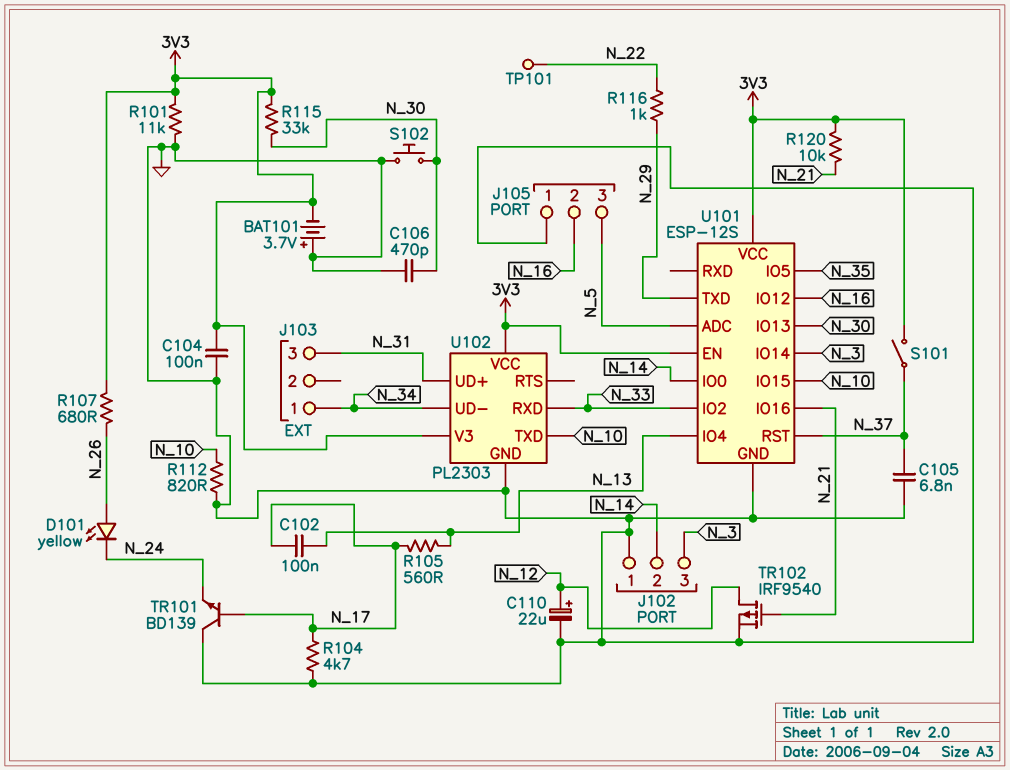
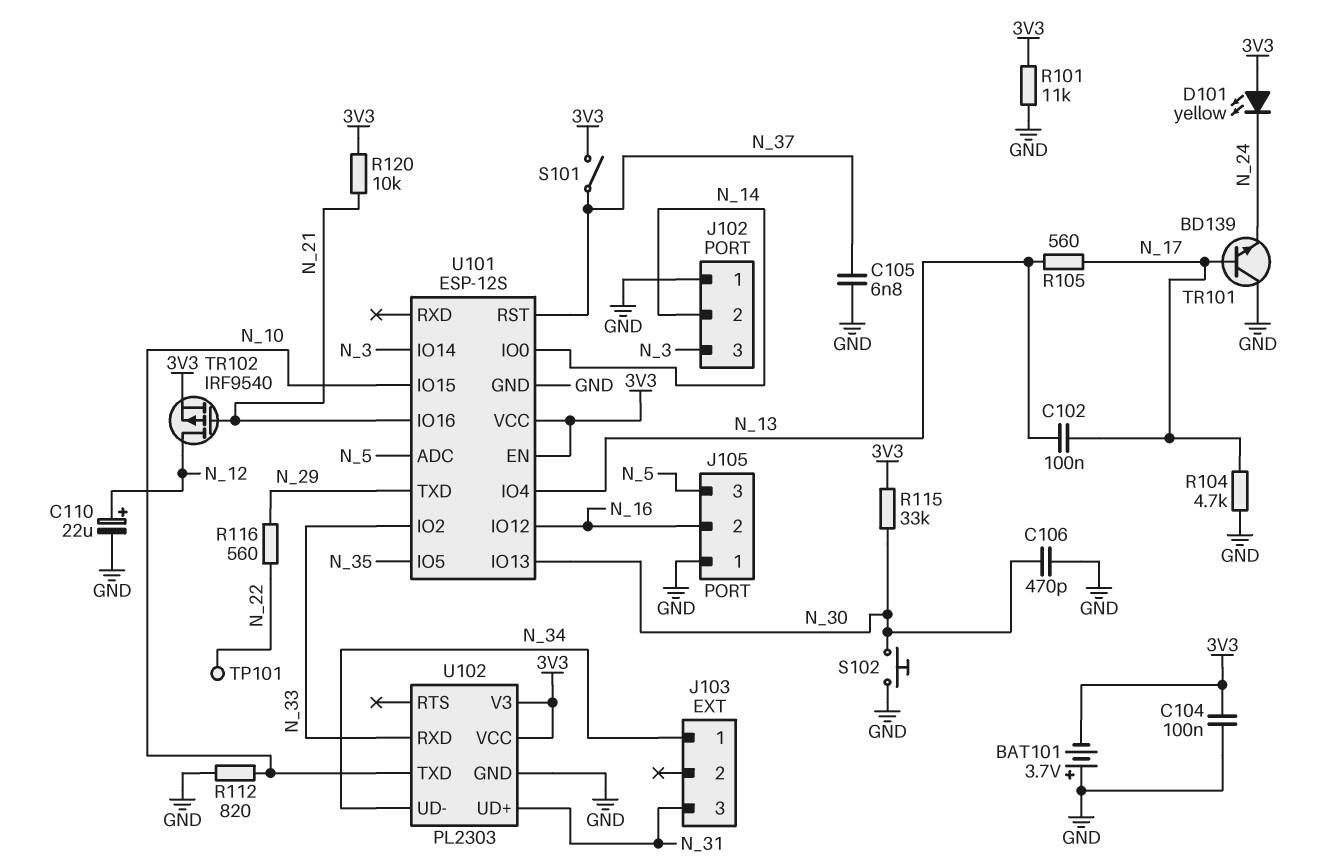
D101: LED yellow (A N_26, K N_24) -> LED yellow (A 3V3, K N_24)
R107: 680 (3V3, N_26) -> none
R116: 1k (N_22, N_29) -> 560 (N_22, N_29)
TR102: PMOS IRF9540 (G N_21, D N_12, S GND) -> PMOS IRF9540 (G N_21, D N_12, S 3V3)

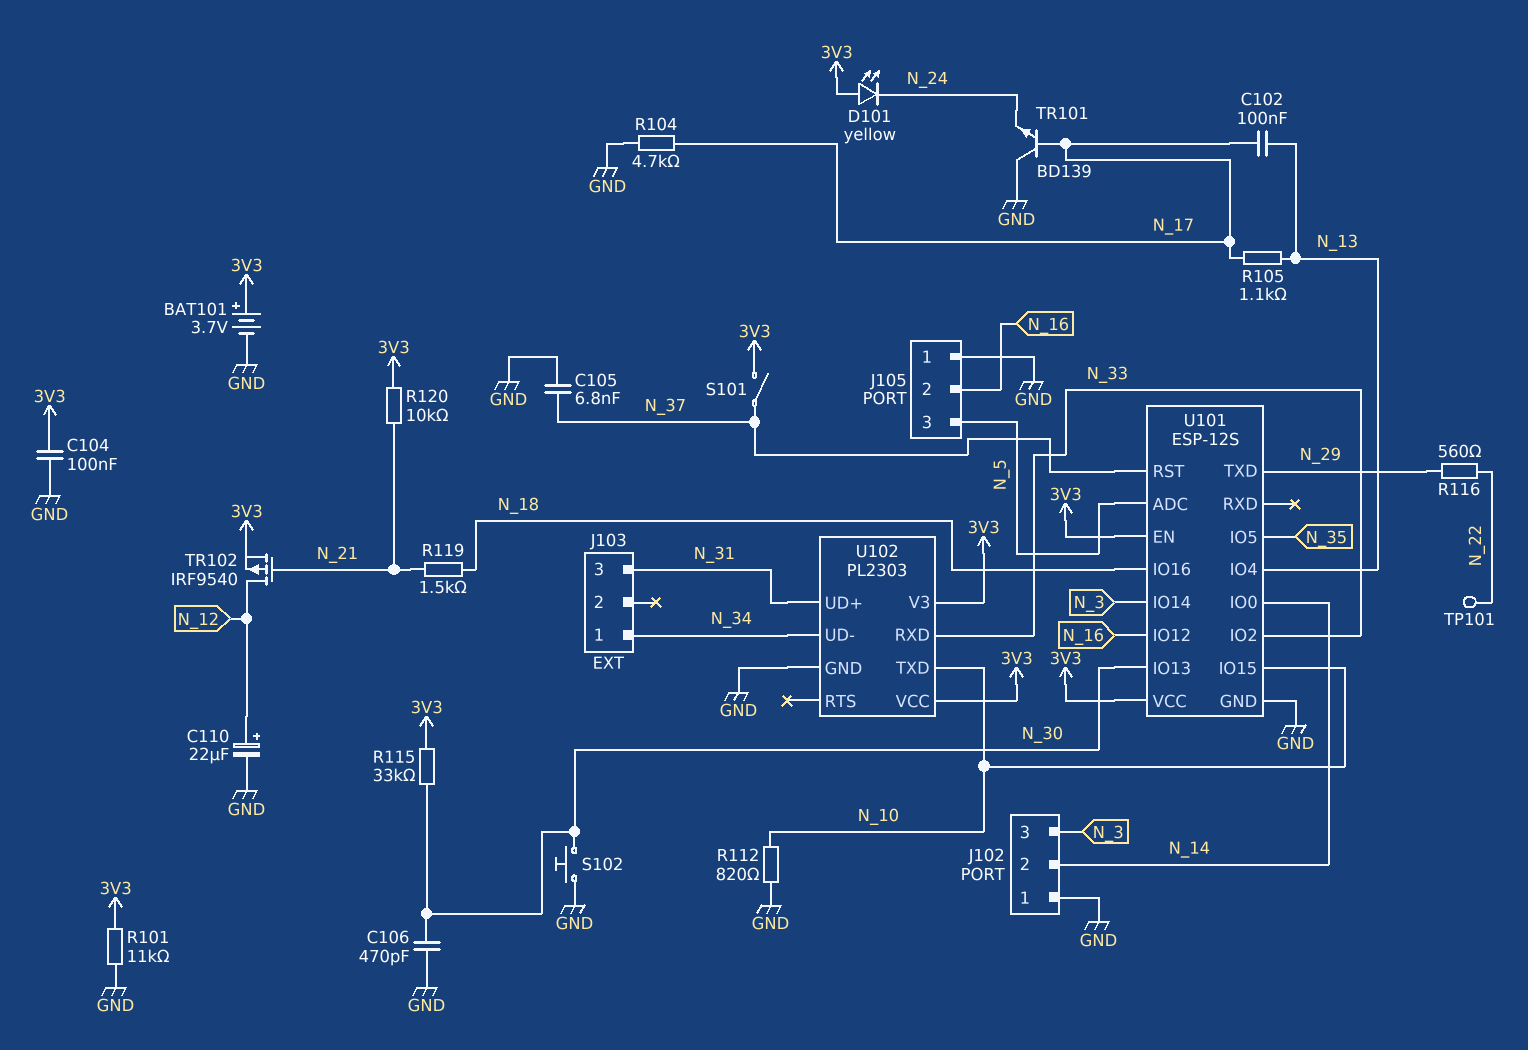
BAT101: 3.7V (plus GND, minus 3V3) -> 3.7V (plus 3V3, minus GND)
R105: 560 (N_13, N_17) -> 1.1k (N_13, N_17)
R119: none -> 1.5k (N_18, N_21)
U101 pin IO16: N_21 -> N_18

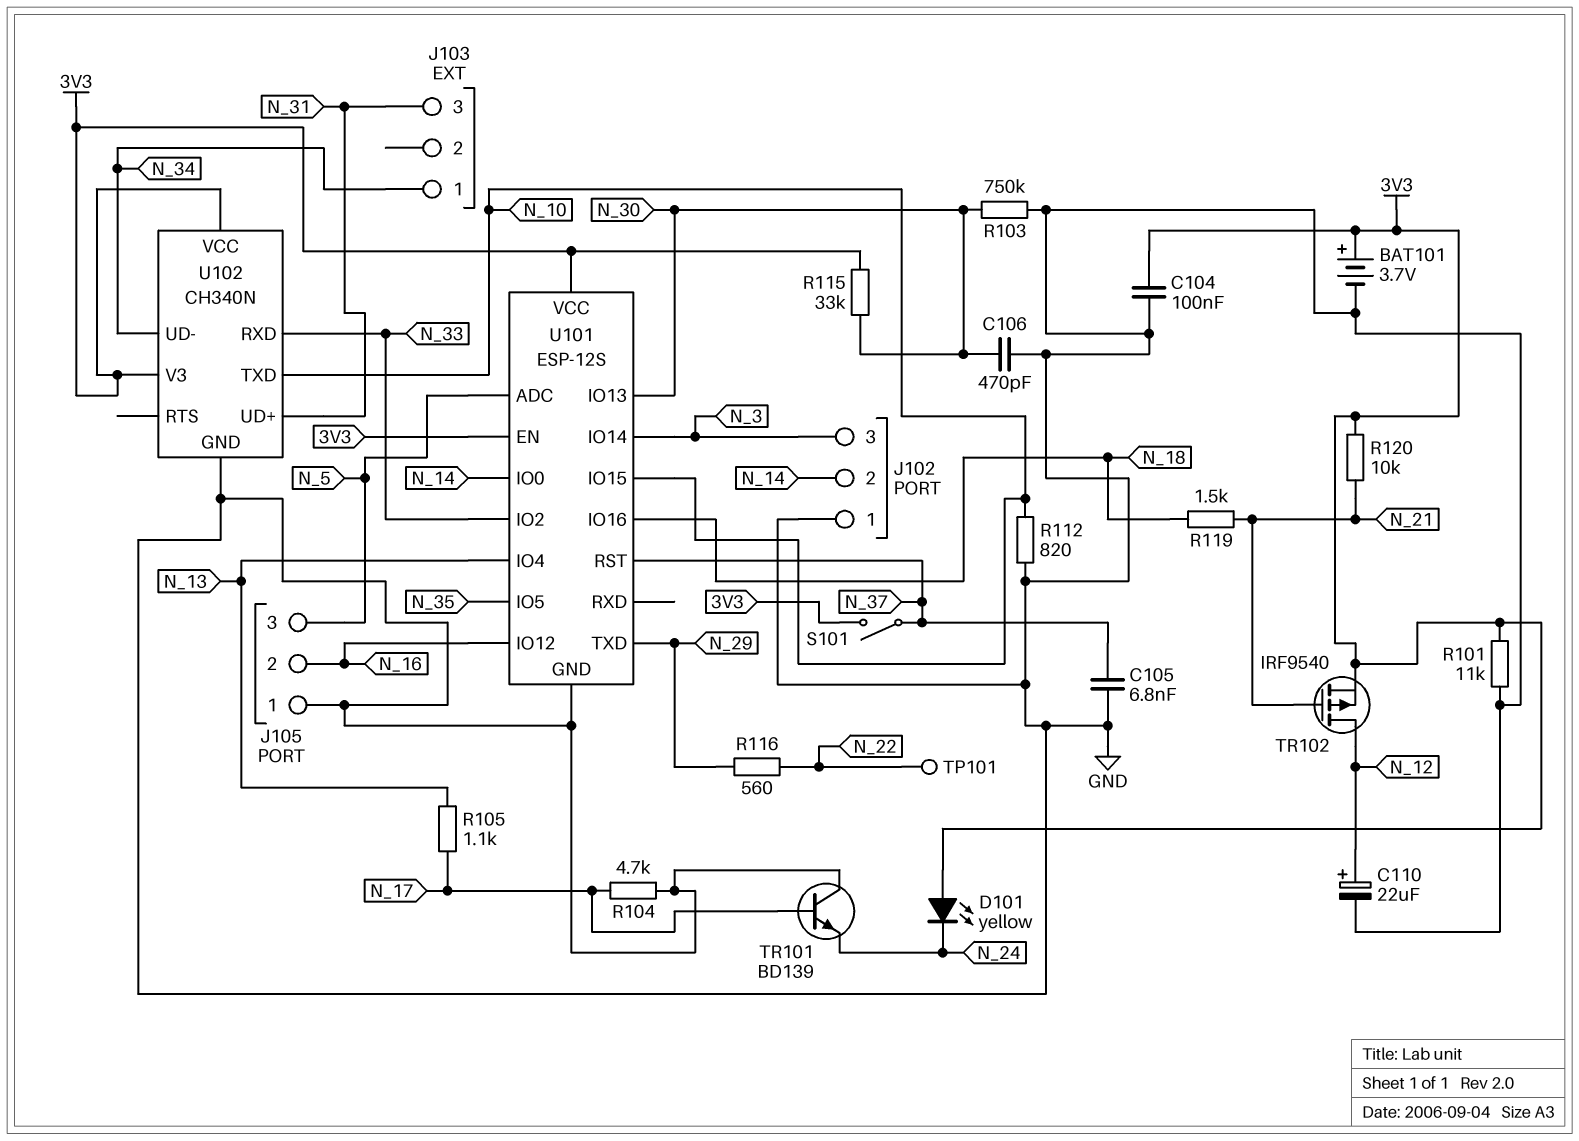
C102: 100nF (N_13, N_17) -> none
R103: none -> 750k (GND, N_30)
S102: button (GND, N_30) -> none
U102: PL2303 -> CH340N

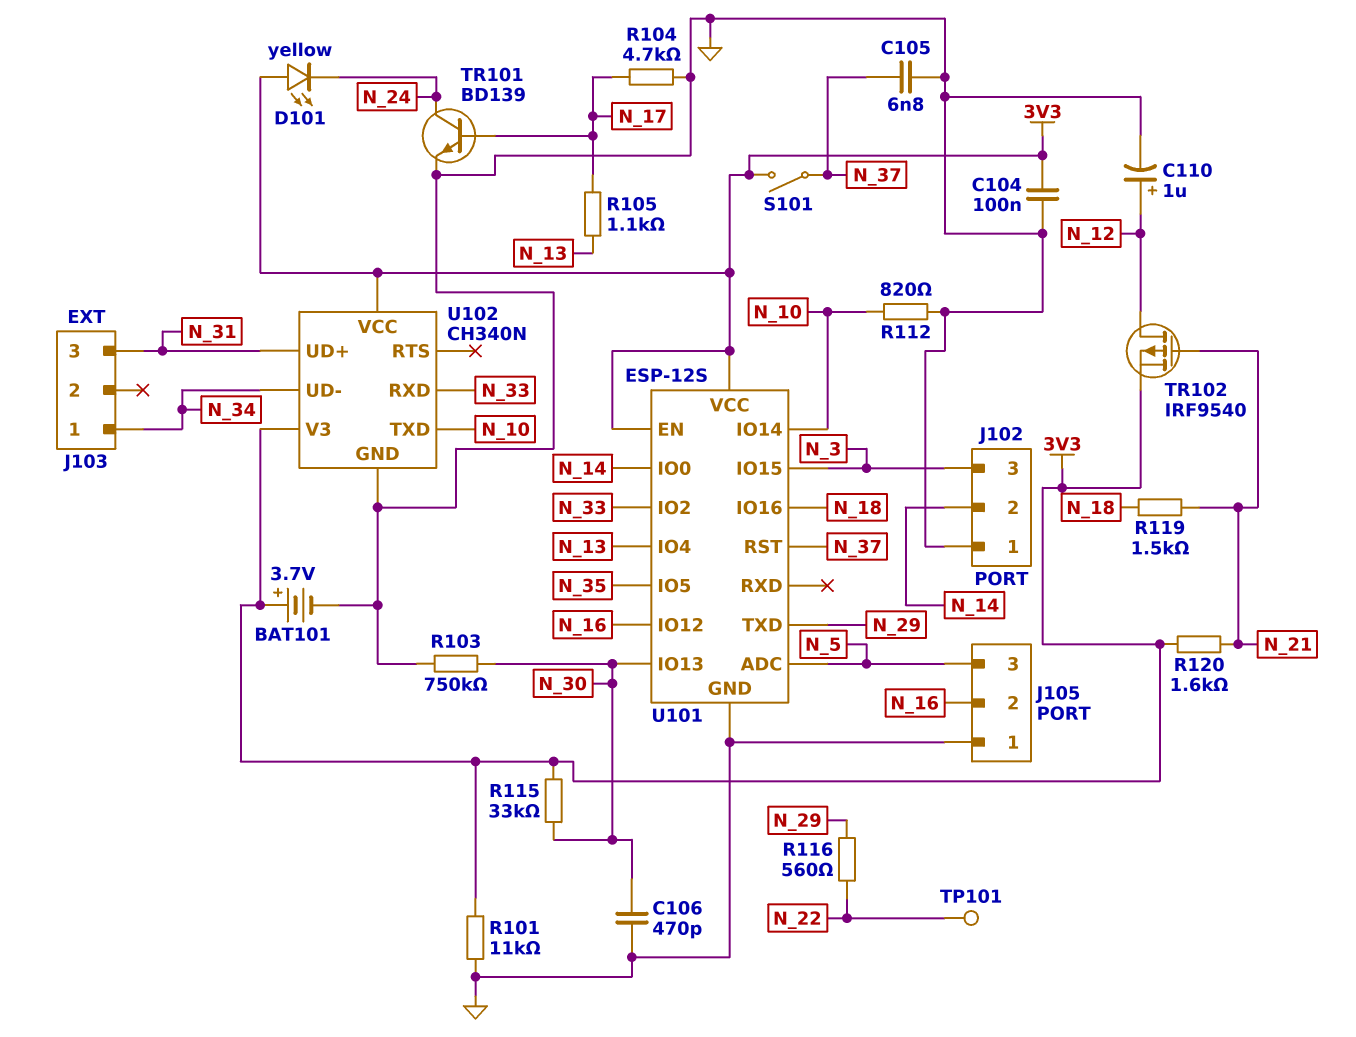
C110: 22uF (plus N_12, minus GND) -> 1uF (plus N_12, minus GND)
R120: 10k (3V3, N_21) -> 1.6k (3V3, N_21)
TR101: NPN BD139 (B N_17, C GND, E N_24) -> NPN BD139 (B N_17, C N_24, E GND)
U101 pin IO14: N_3 -> N_10
U101 pin IO15: N_10 -> N_3

